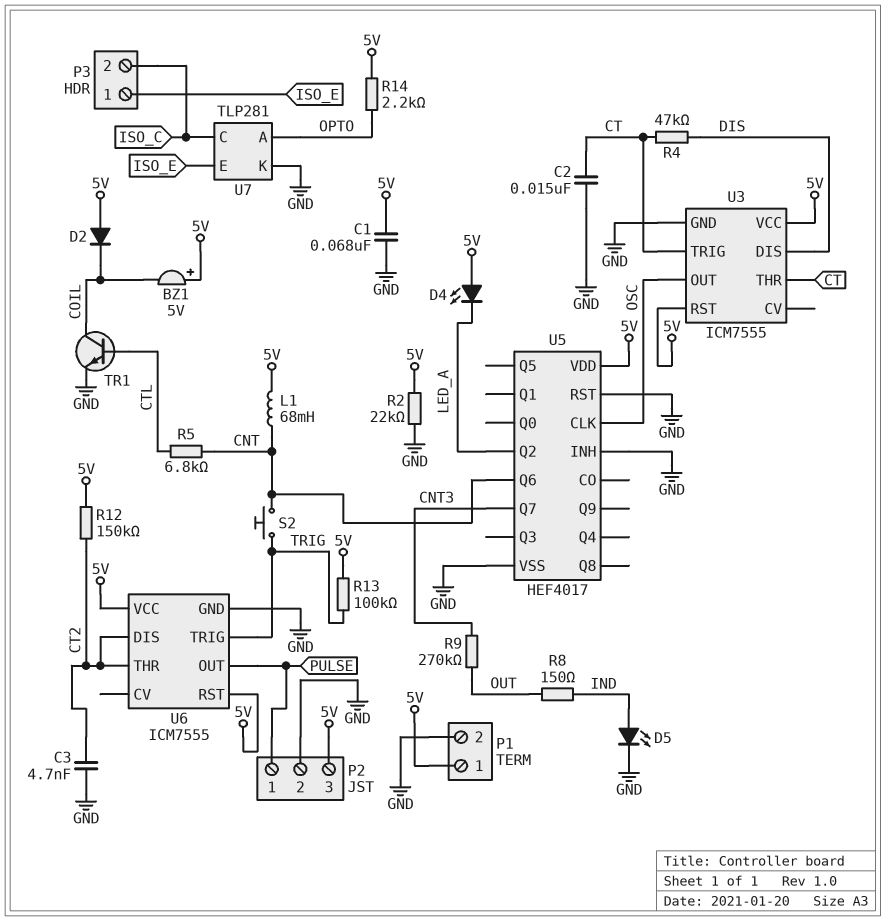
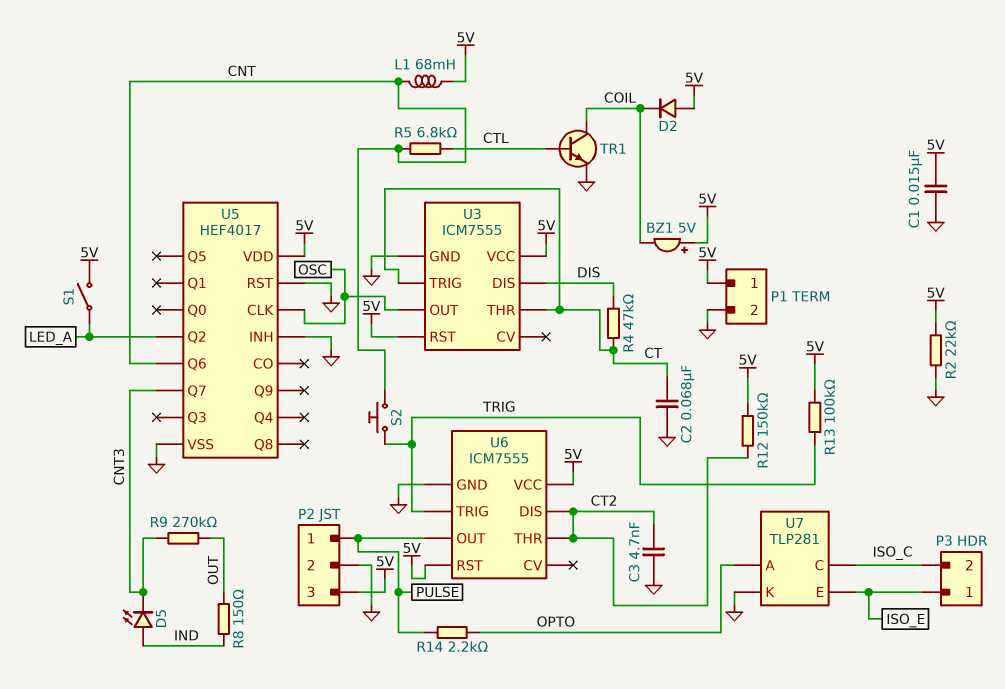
C1: 68nF (5V, GND) -> 15nF (5V, GND)
C2: 15nF (CT, GND) -> 68nF (CT, GND)
D4: LED (A 5V, K LED_A) -> none
D5: LED (A IND, K GND) -> LED (A IND, K CNT3)
R14: 2.2k (5V, OPTO) -> 2.2k (OPTO, PULSE)
S1: none -> switch (5V, LED_A)

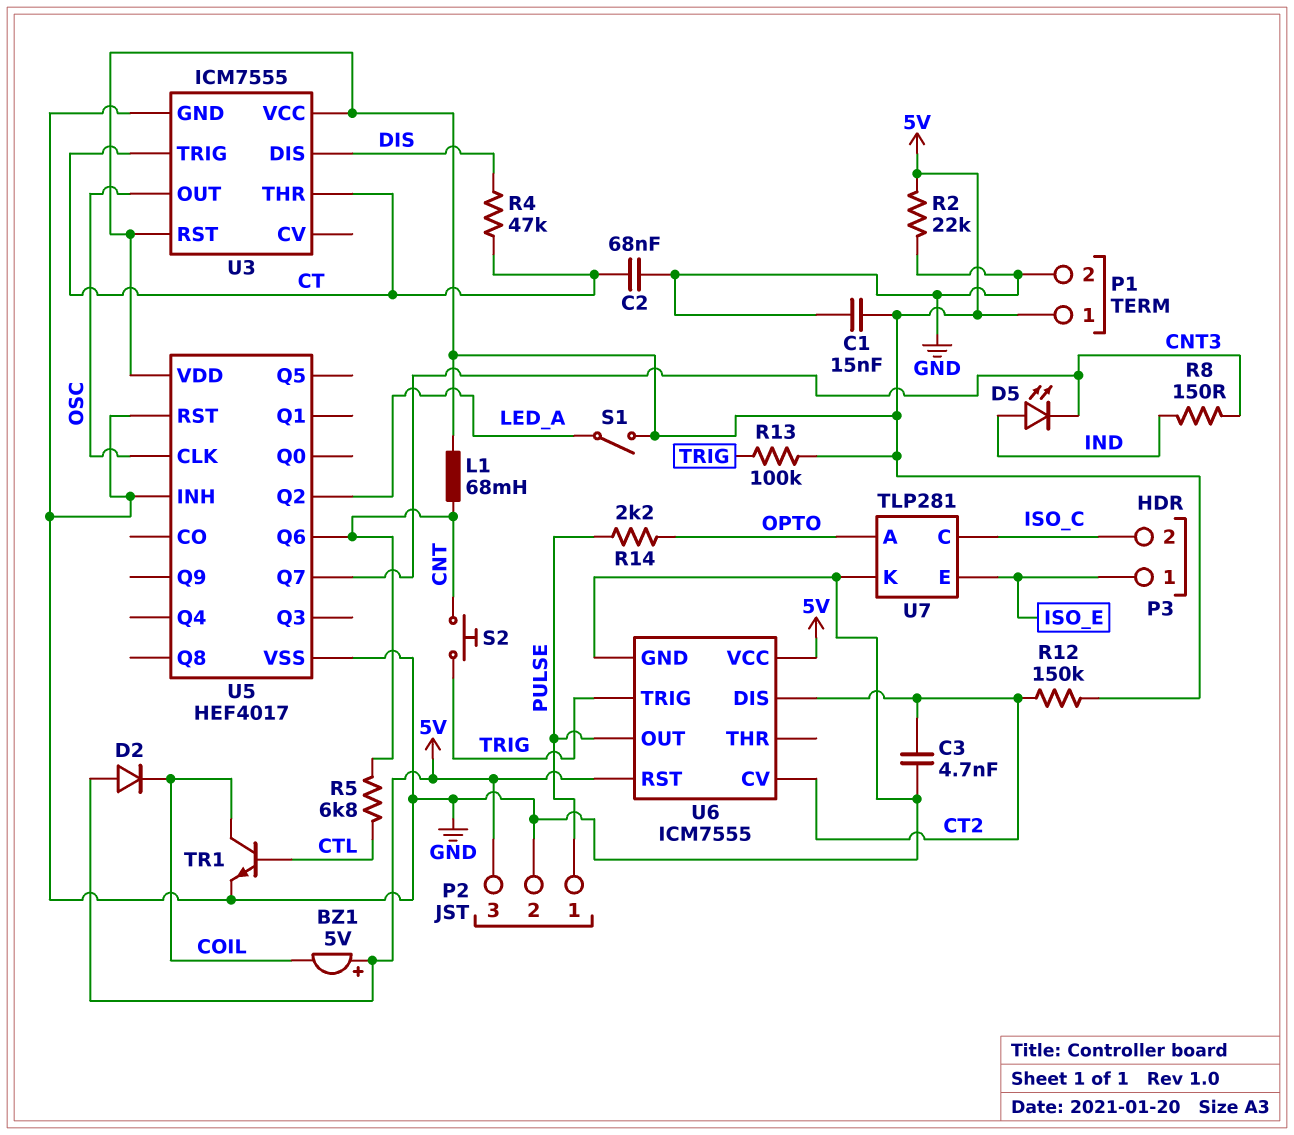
R8: 150 (IND, OUT) -> 150 (CNT3, IND)
R9: 270k (CNT3, OUT) -> none
U6 pin CV: none -> CT2
U6 pin THR: CT2 -> none

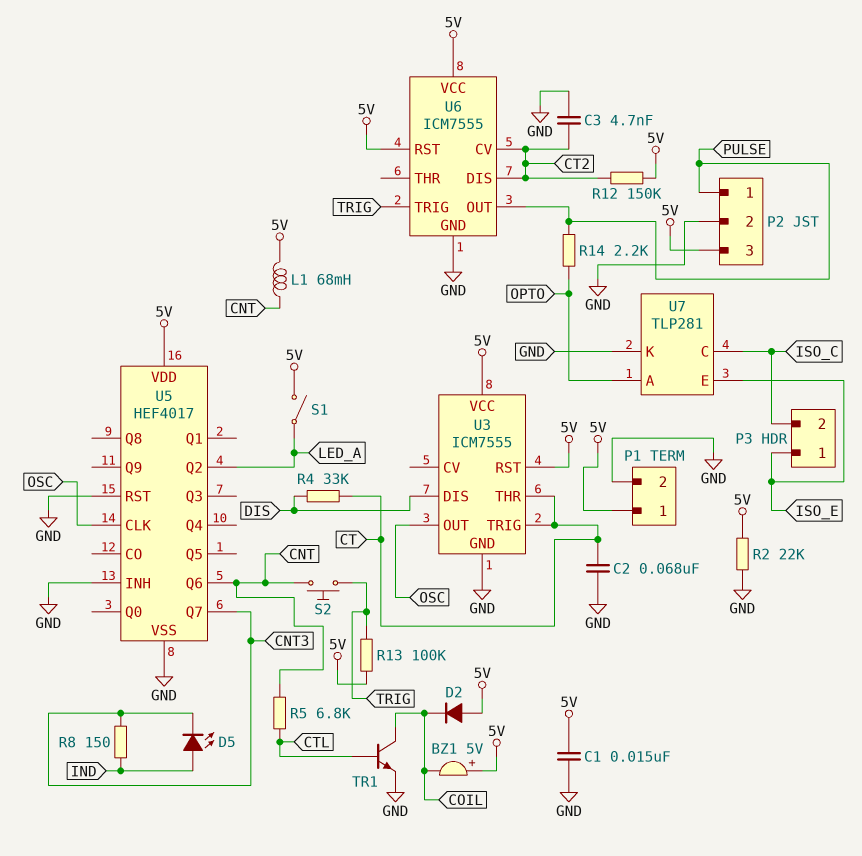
R4: 47k (CT, DIS) -> 33k (CT, DIS)

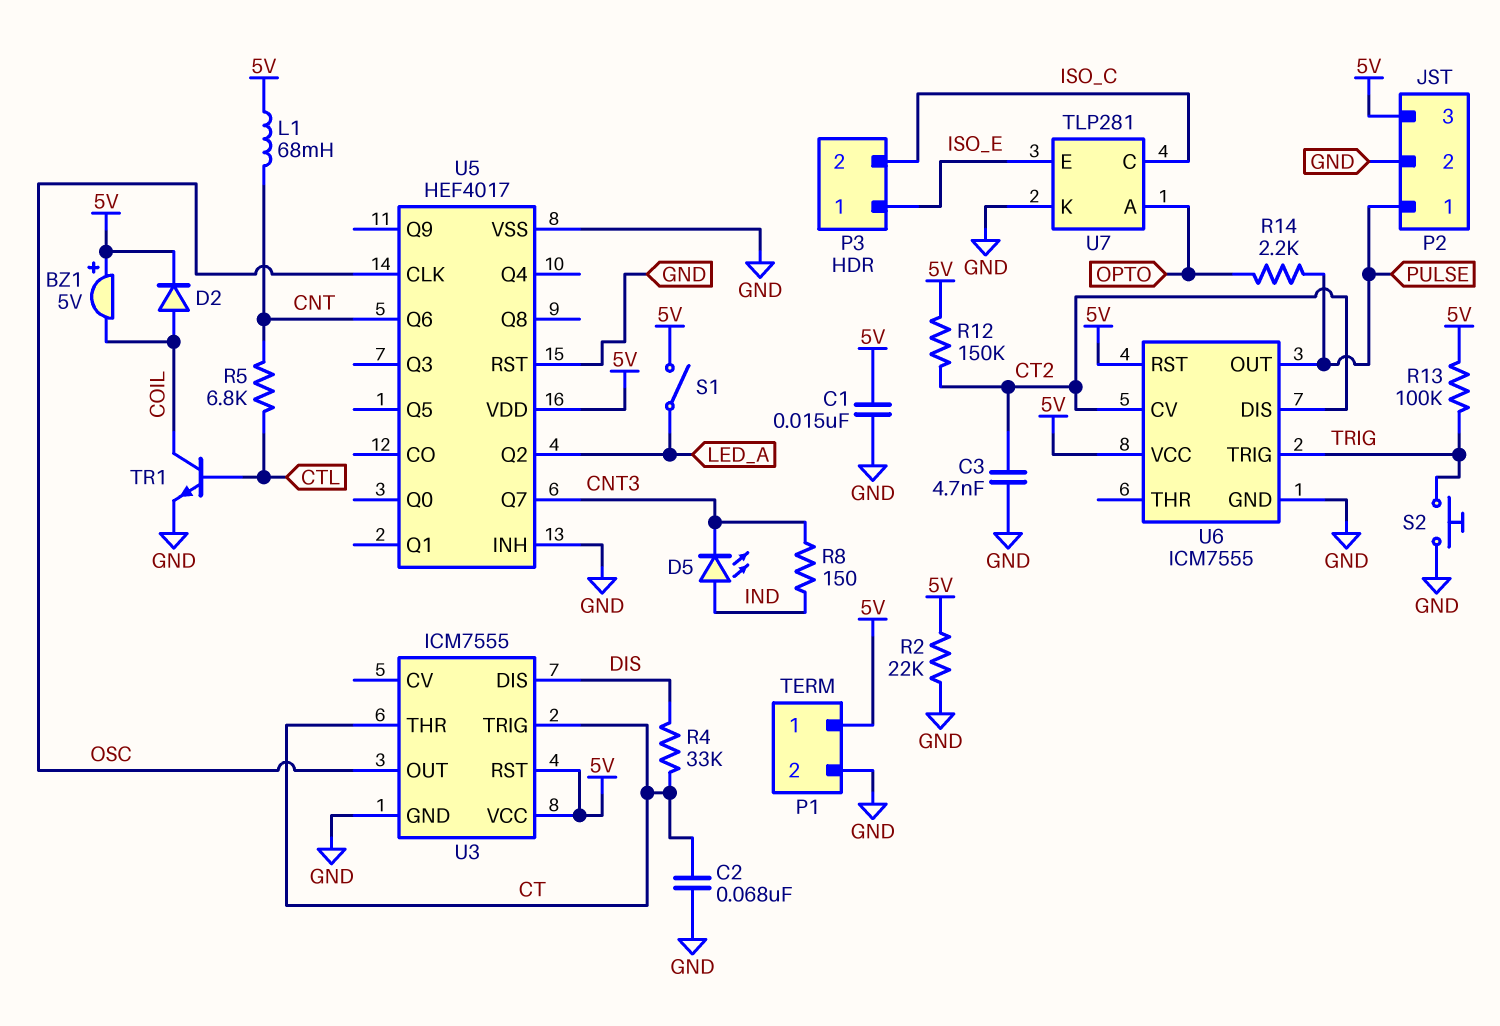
D2: diode (A 5V, K COIL) -> diode (A COIL, K 5V)
S2: button (CNT, TRIG) -> button (GND, TRIG)

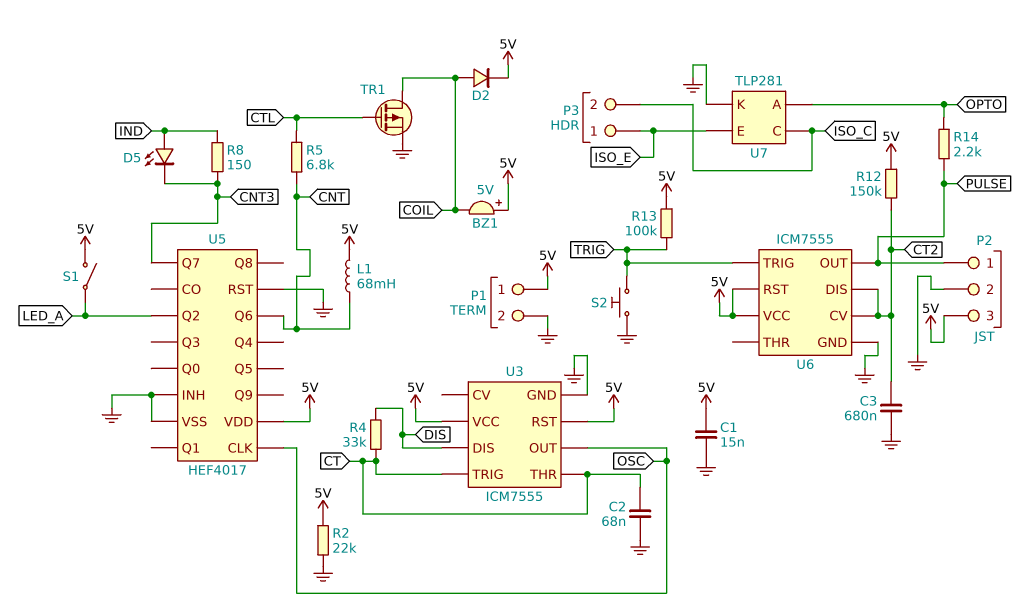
C3: 4.7nF (CT2, GND) -> 680nF (CT2, GND)
TR1: NPN (B CTL, C COIL, E GND) -> PMOS (G CTL, D COIL, S GND)

